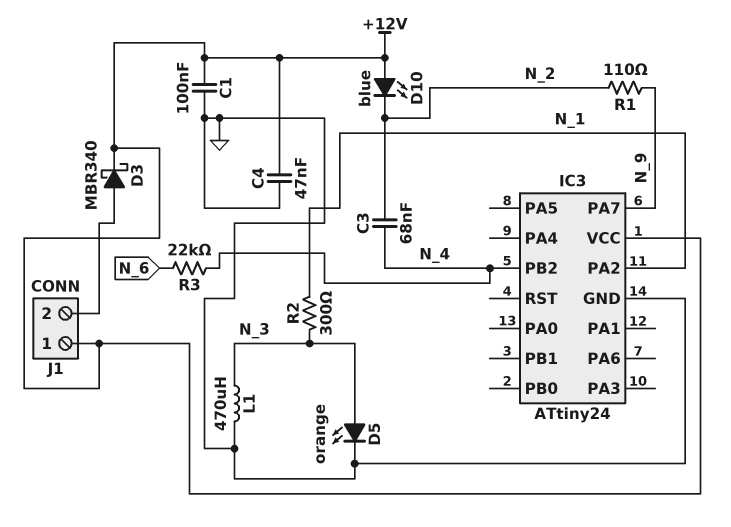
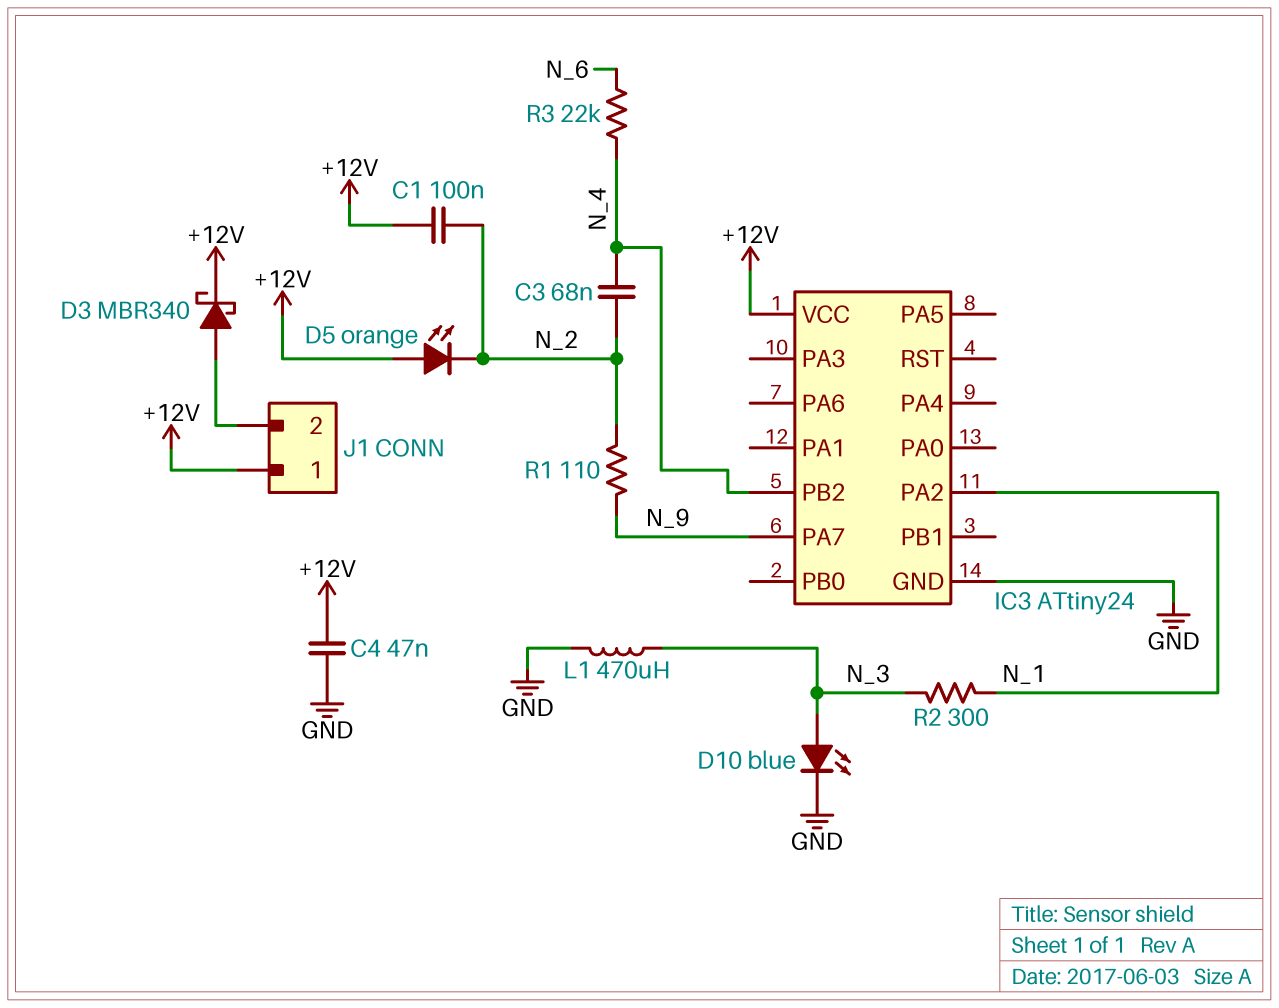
C1: 100nF (+12V, GND) -> 100nF (+12V, N_2)
D5: LED orange (A N_3, K GND) -> LED orange (A +12V, K N_2)
D10: LED blue (A +12V, K N_2) -> LED blue (A N_3, K GND)

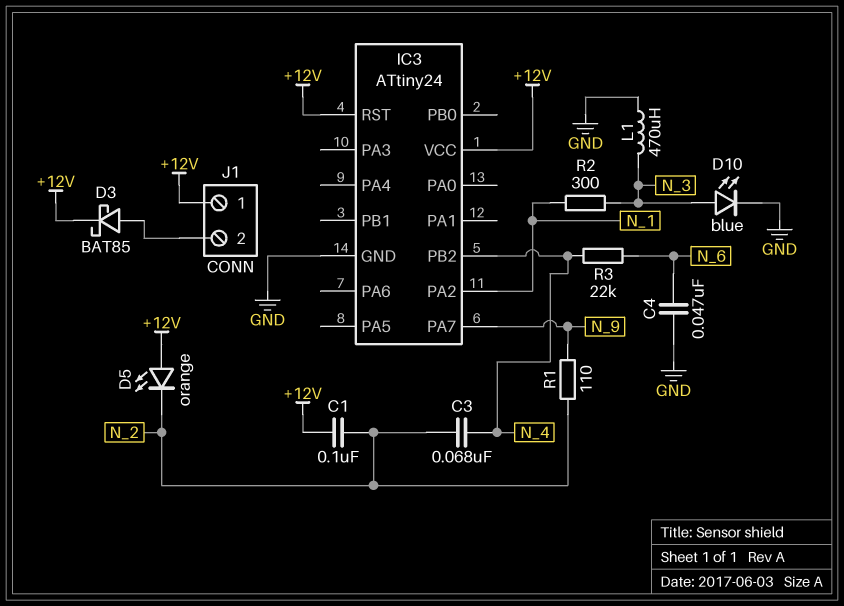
C4: 47nF (+12V, GND) -> 47nF (GND, N_6)
D3: schottky MBR340 (A J1/2, K +12V) -> schottky BAT85 (A J1/2, K +12V)
IC3 pin RST: none -> +12V

